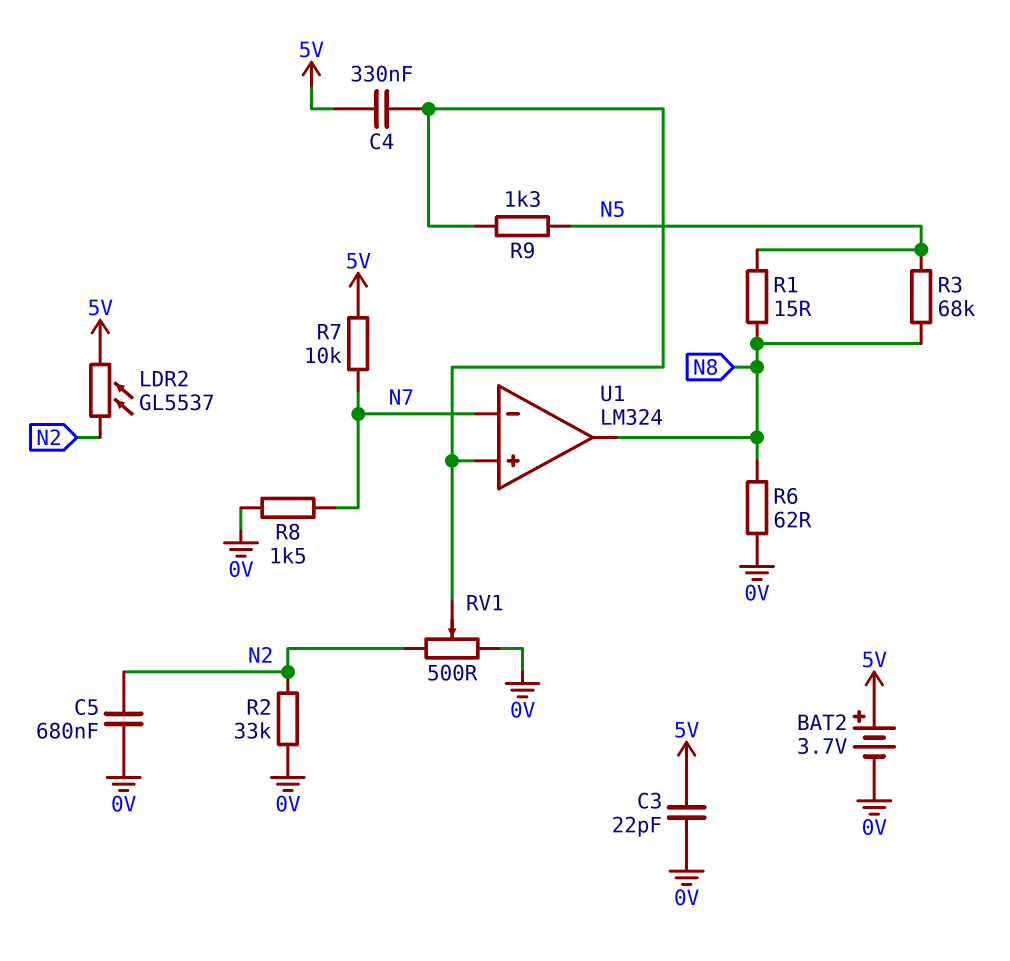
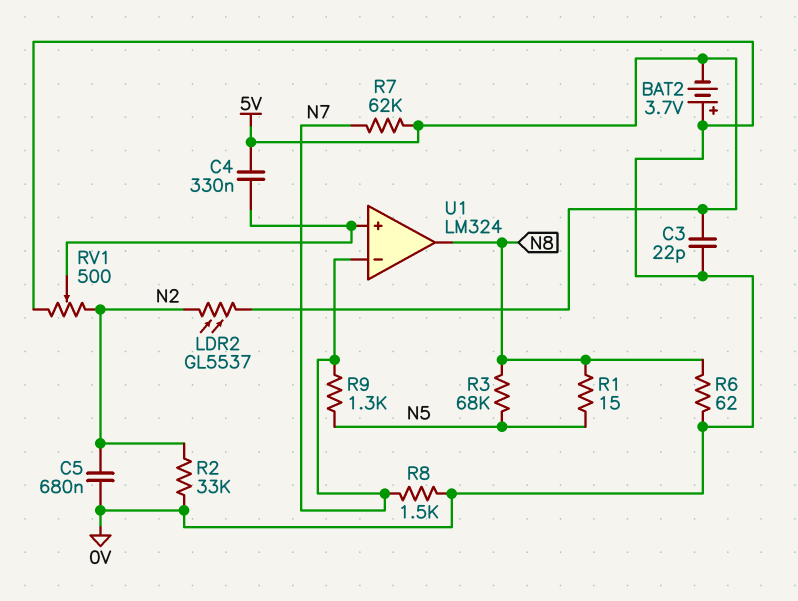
BAT2: 3.7V (plus 5V, minus 0V) -> 3.7V (plus 0V, minus 5V)
R7: 10k (5V, N7) -> 62k (5V, N7)
R9: 1.3k (N5, U1/in+) -> 1.3k (N5, N7)

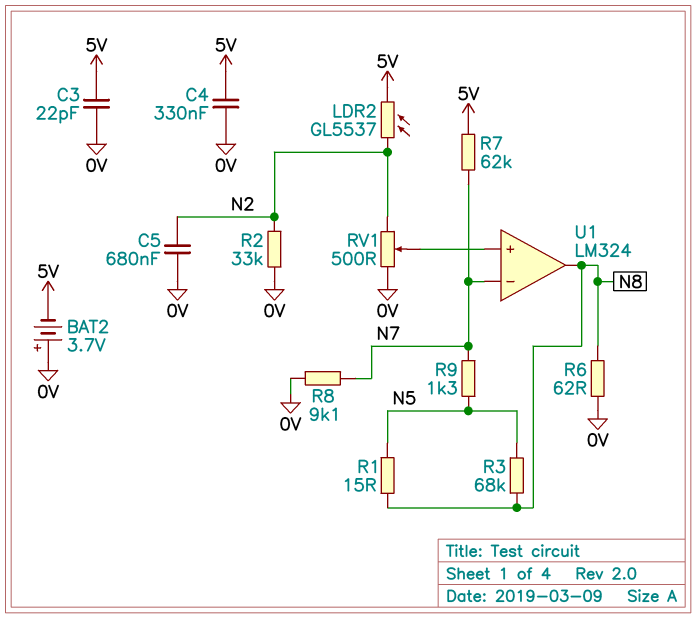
C4: 330nF (5V, U1/in+) -> 330nF (0V, 5V)
R8: 1.5k (0V, N7) -> 9.1k (0V, N7)

